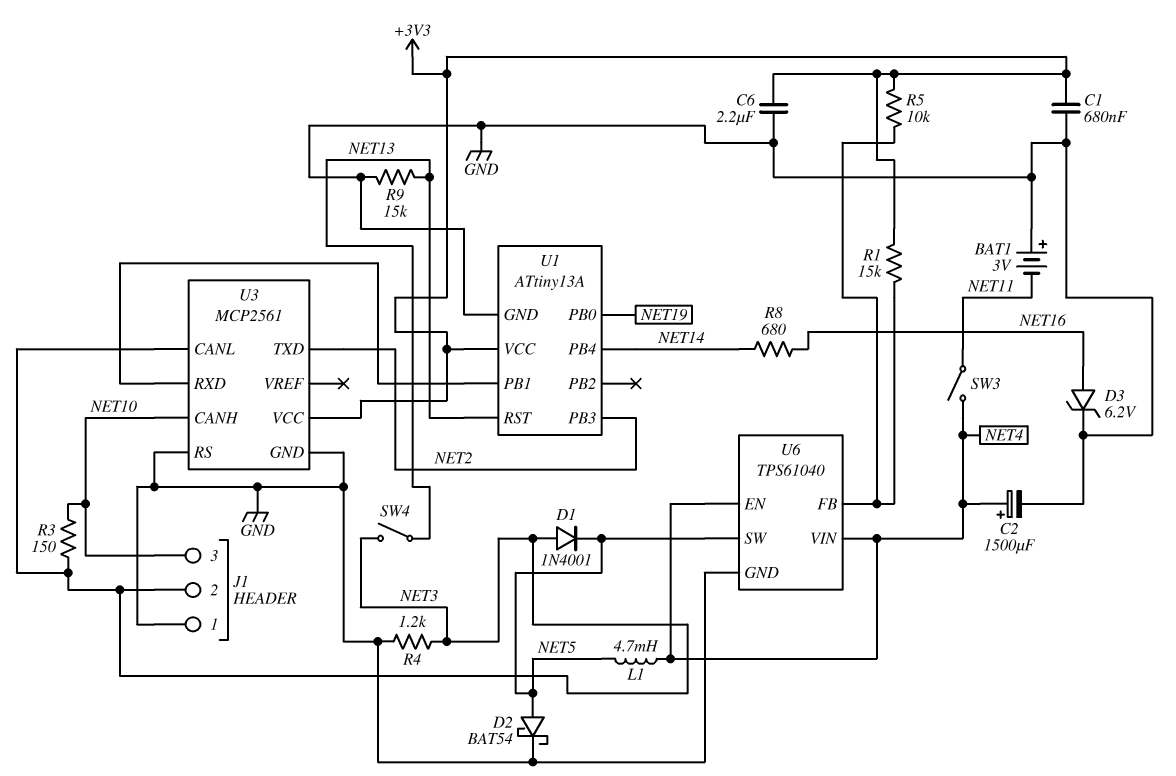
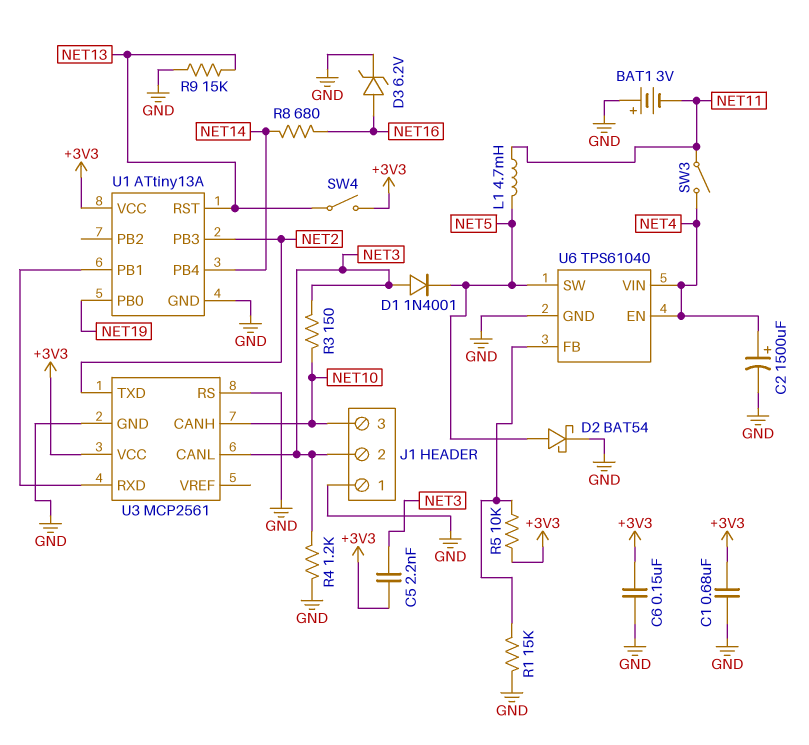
C5: none -> 2.2nF (+3V3, NET3)
C6: 2.2uF (+3V3, GND) -> 150nF (+3V3, GND)
L1: 4.7mH (NET4, NET5) -> 4.7mH (NET5, NET11)
R1: 15k (+3V3, U6/FB) -> 15k (GND, U6/FB)
SW4: switch (NET3, NET13) -> switch (+3V3, NET13)

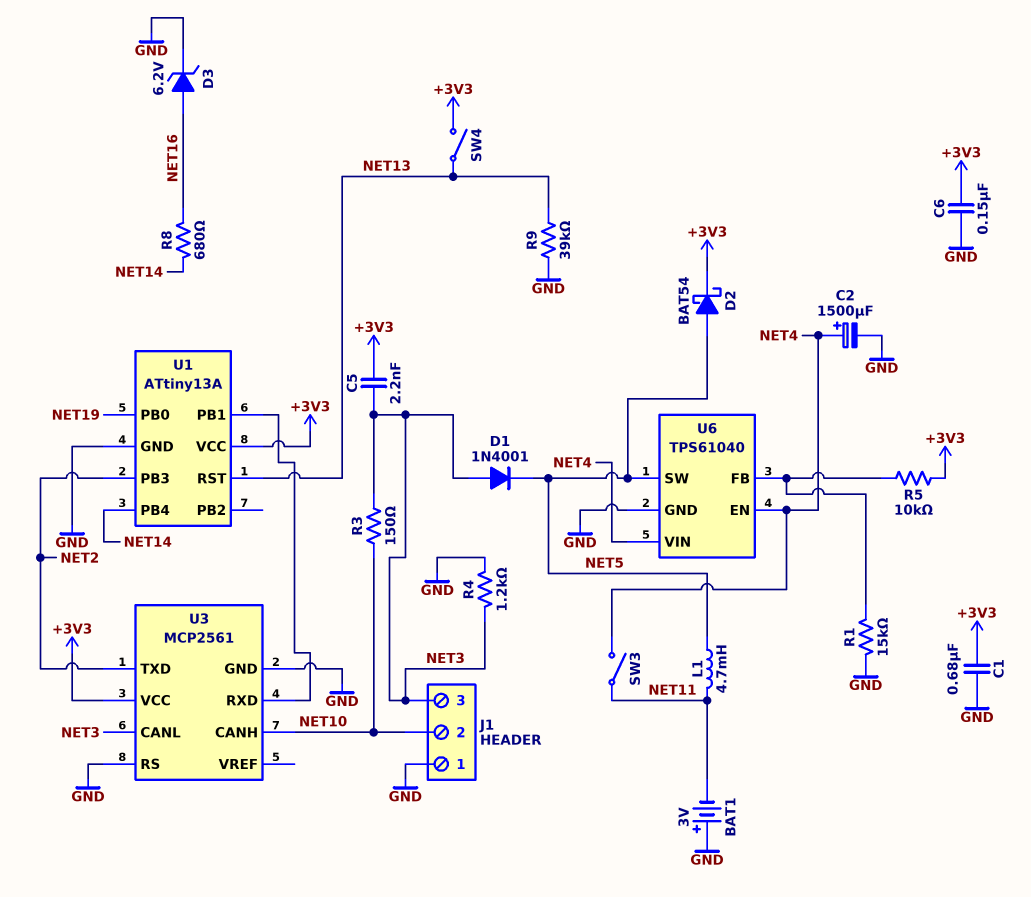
D2: schottky BAT54 (A NET5, K GND) -> schottky BAT54 (A NET5, K +3V3)
J1 pin 2: NET3 -> NET10
J1 pin 3: NET10 -> NET3
R9: 15k (GND, NET13) -> 39k (GND, NET13)

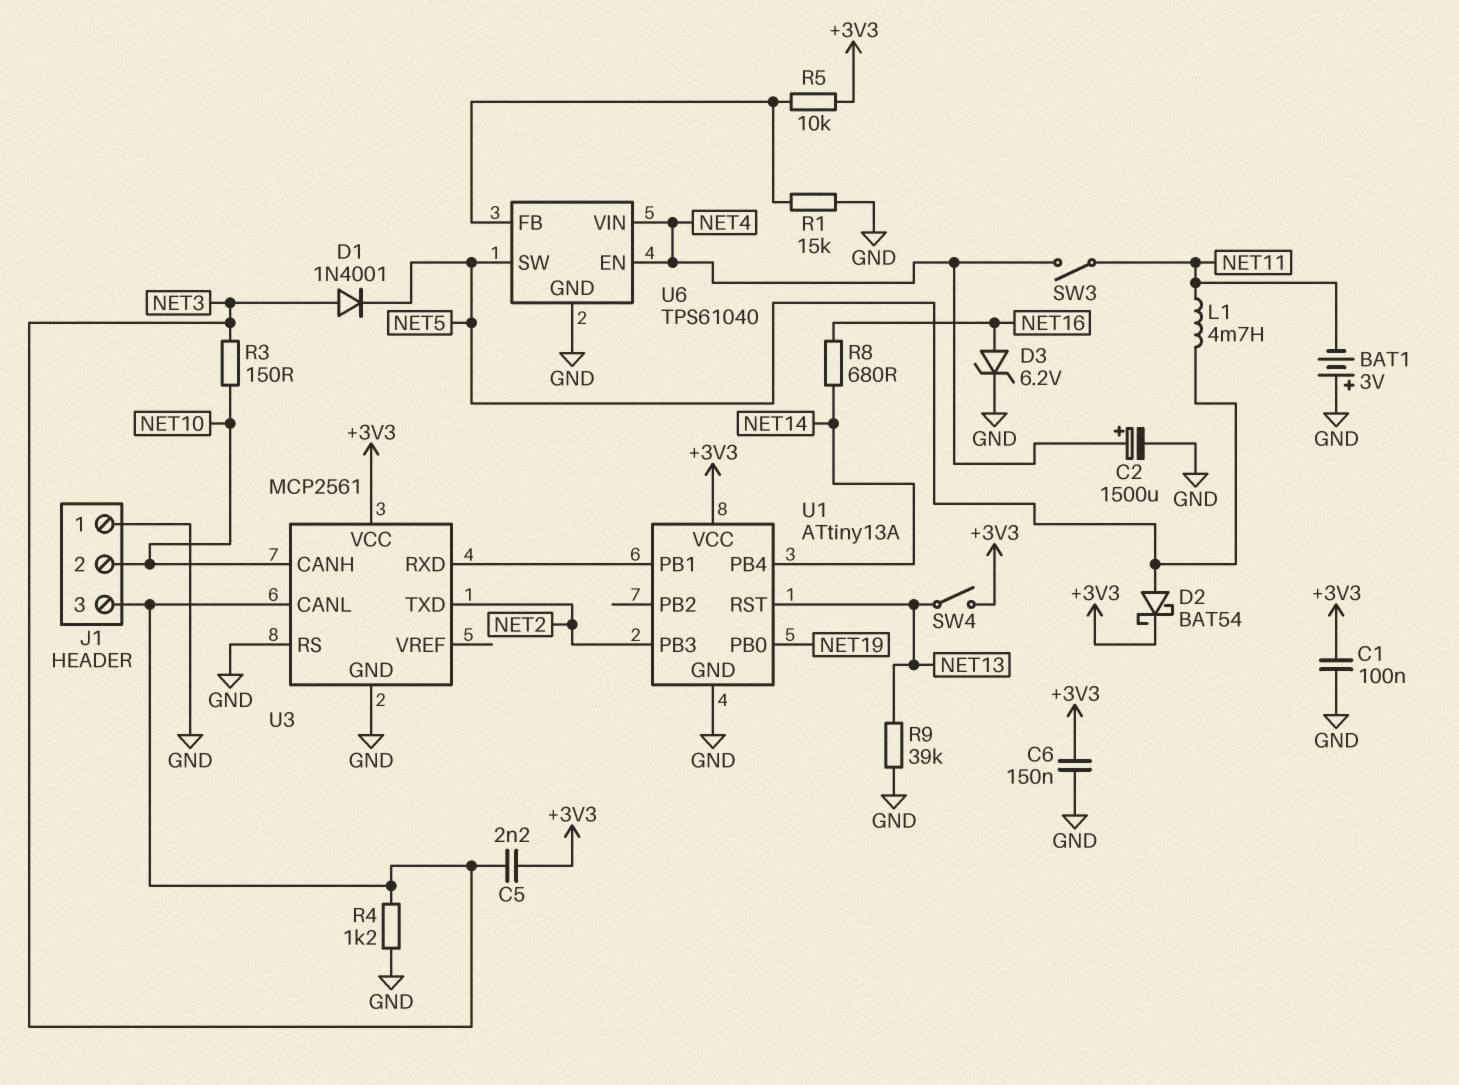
C1: 680nF (+3V3, GND) -> 100nF (+3V3, GND)

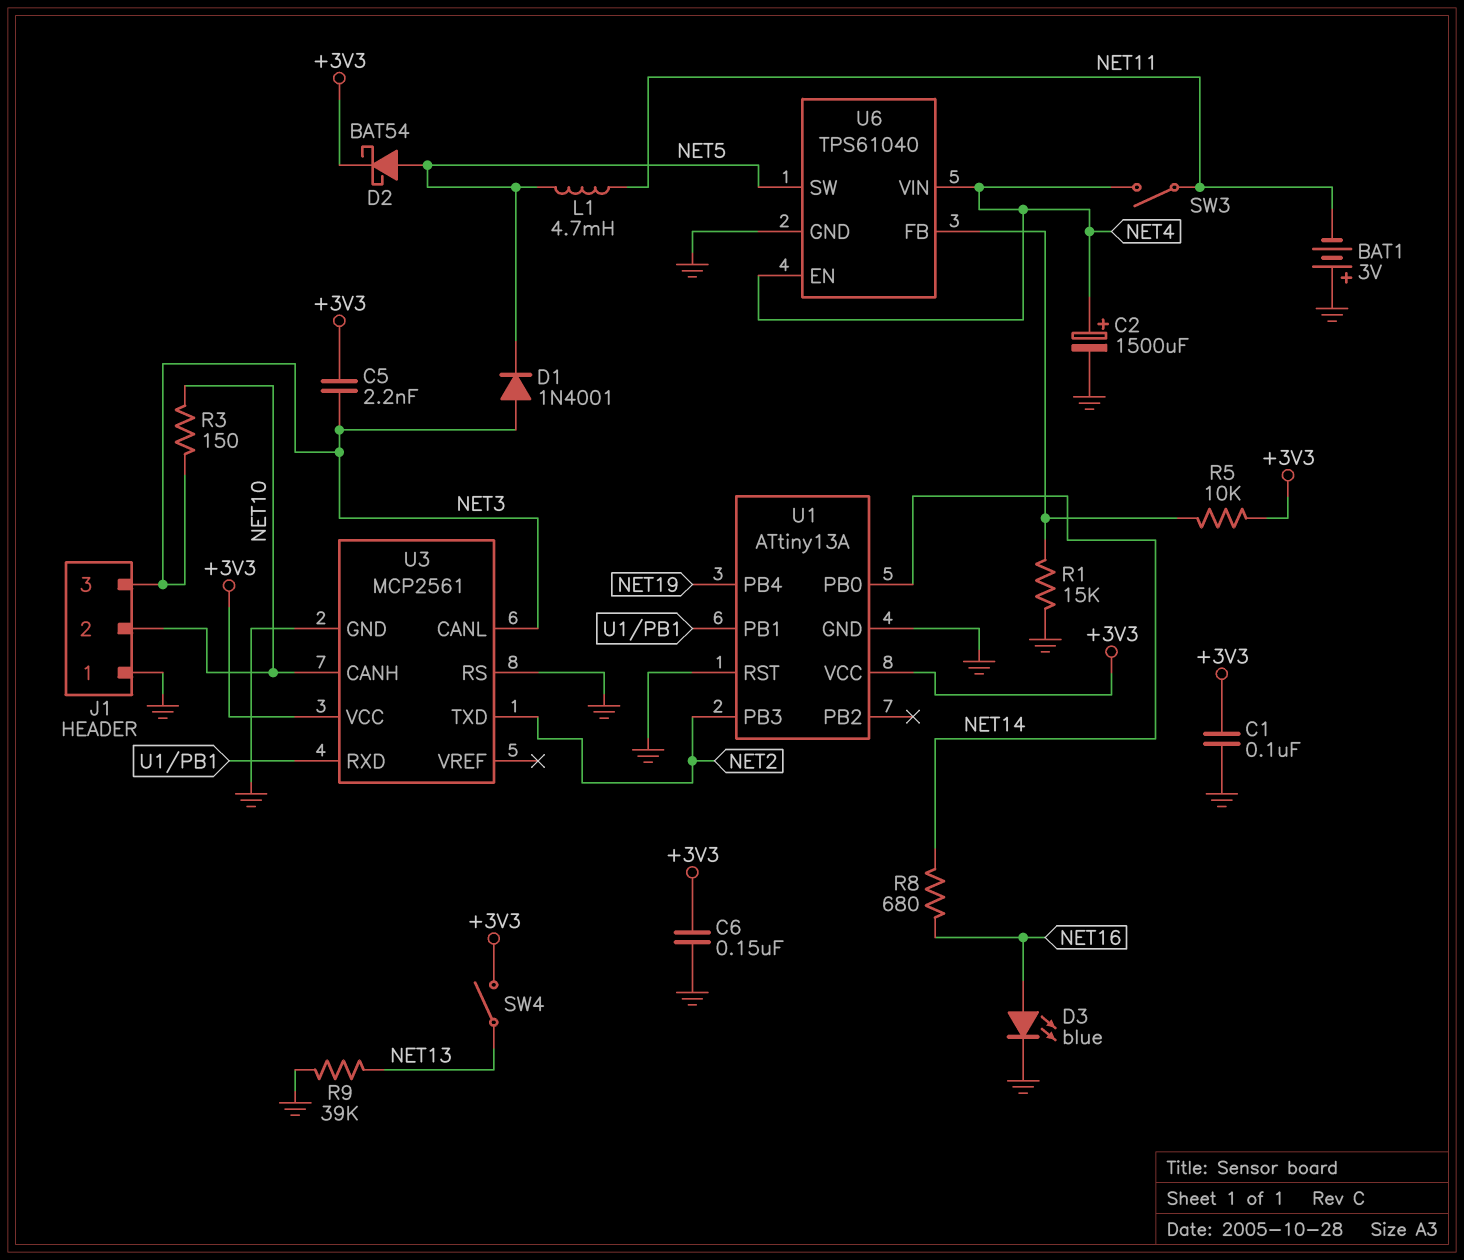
D3: zener 6.2V (A NET16, K GND) -> LED blue (A NET16, K GND)
R4: 1.2k (GND, NET3) -> none
U1 pin PB0: NET19 -> NET14
U1 pin PB4: NET14 -> NET19
U1 pin RST: NET13 -> GND

